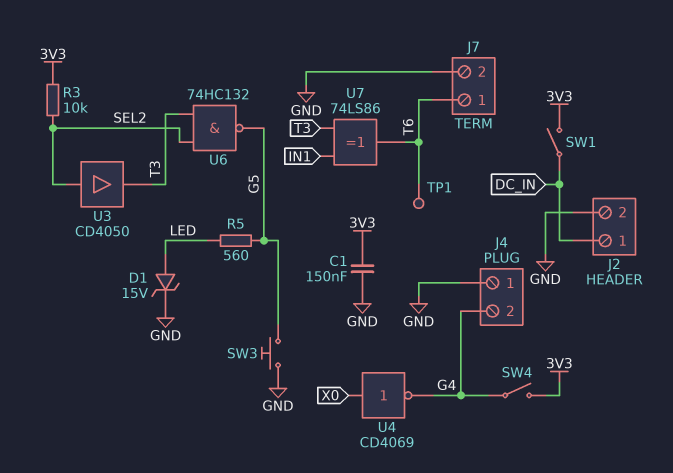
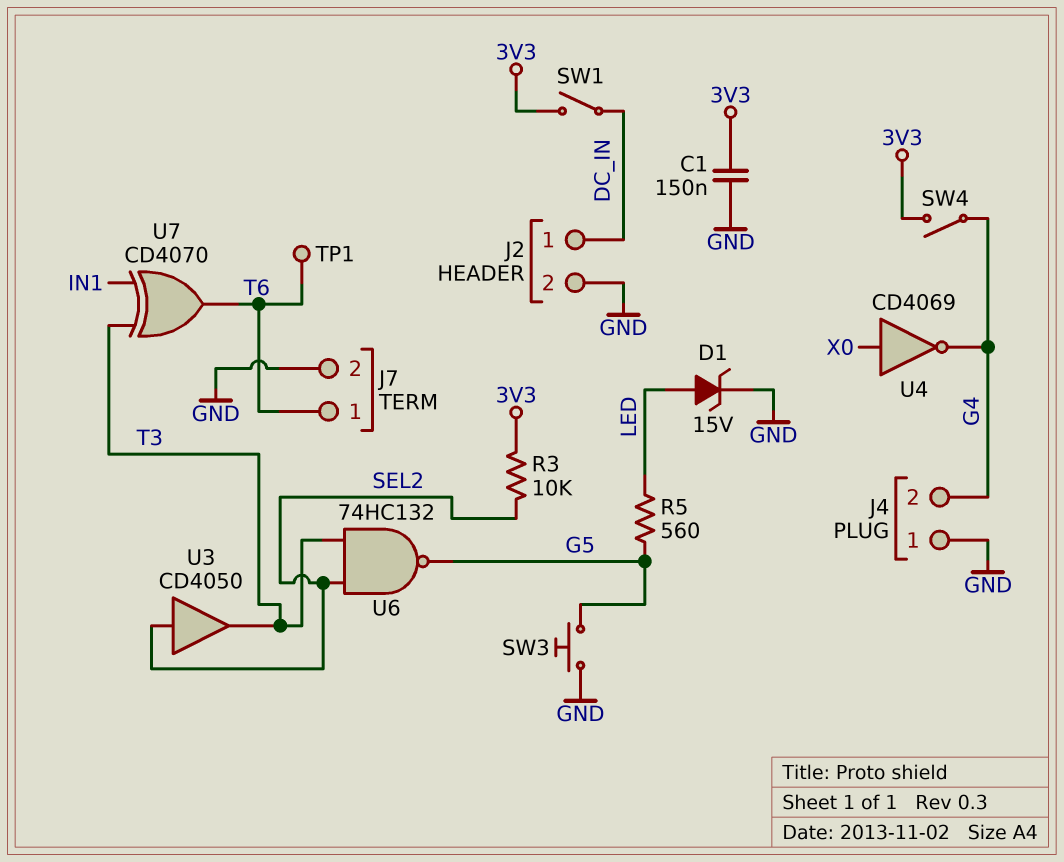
U7: XOR 74LS86 (in IN1, in T3, out T6) -> XOR CD4070 (in IN1, in T3, out T6)

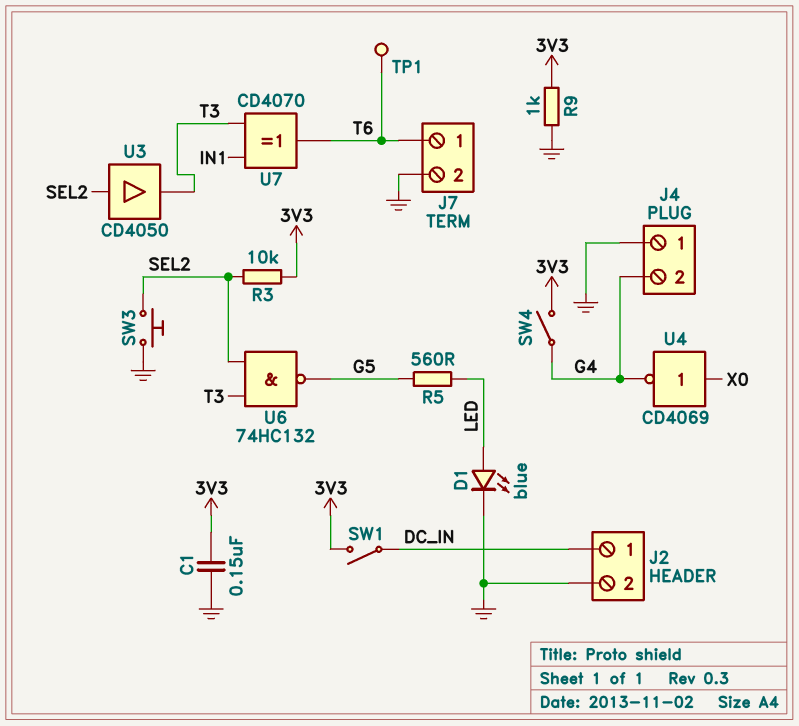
D1: zener 15V (A LED, K GND) -> LED blue (A LED, K GND)
R9: none -> 1k (3V3, GND)
SW3: button (G5, GND) -> button (GND, SEL2)

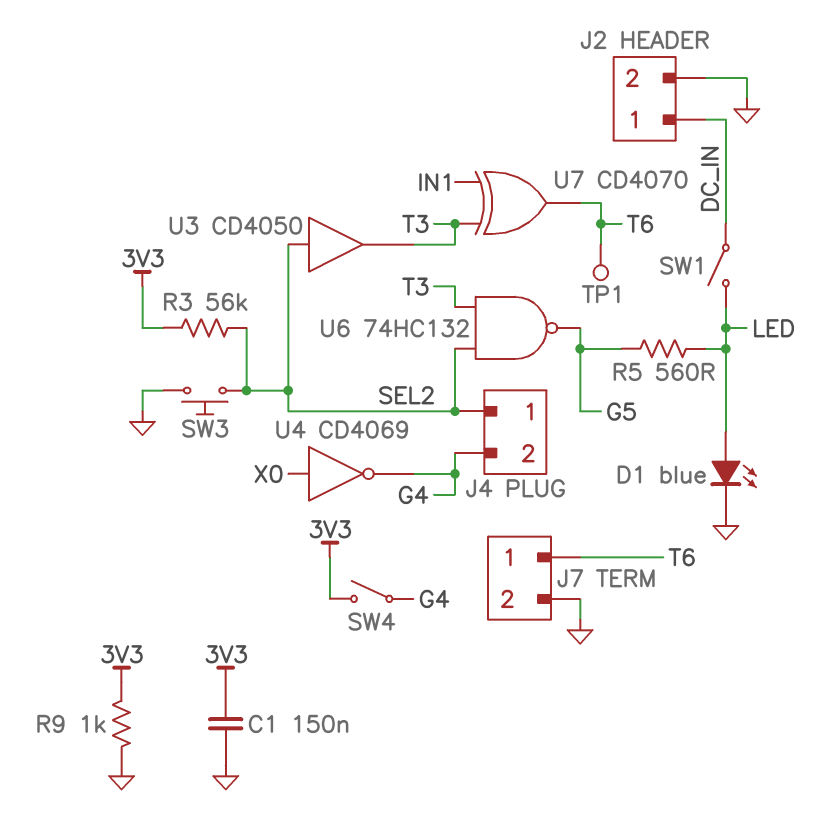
J4 pin 1: GND -> SEL2
R3: 10k (3V3, SEL2) -> 56k (3V3, SEL2)
SW1: switch (3V3, DC_IN) -> switch (DC_IN, LED)

